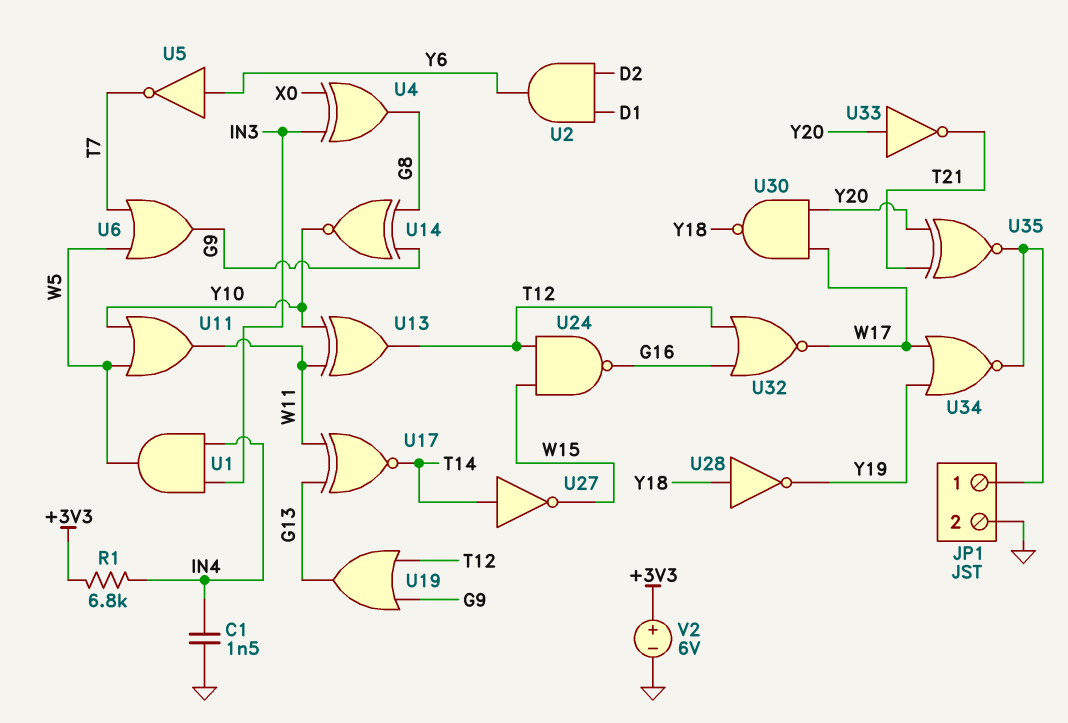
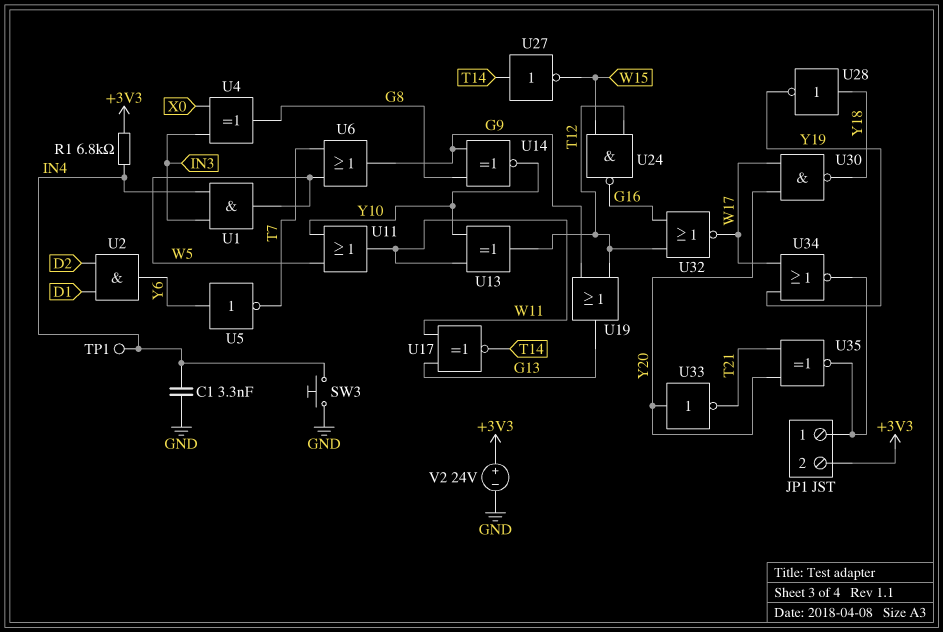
C1: 1.5nF (GND, IN4) -> 3.3nF (GND, IN4)
JP1 pin 2: GND -> +3V3
SW3: none -> button (GND, IN4)
TP1: none -> test point (IN4)
V2: 6V (plus +3V3, minus GND) -> 24V (plus +3V3, minus GND)

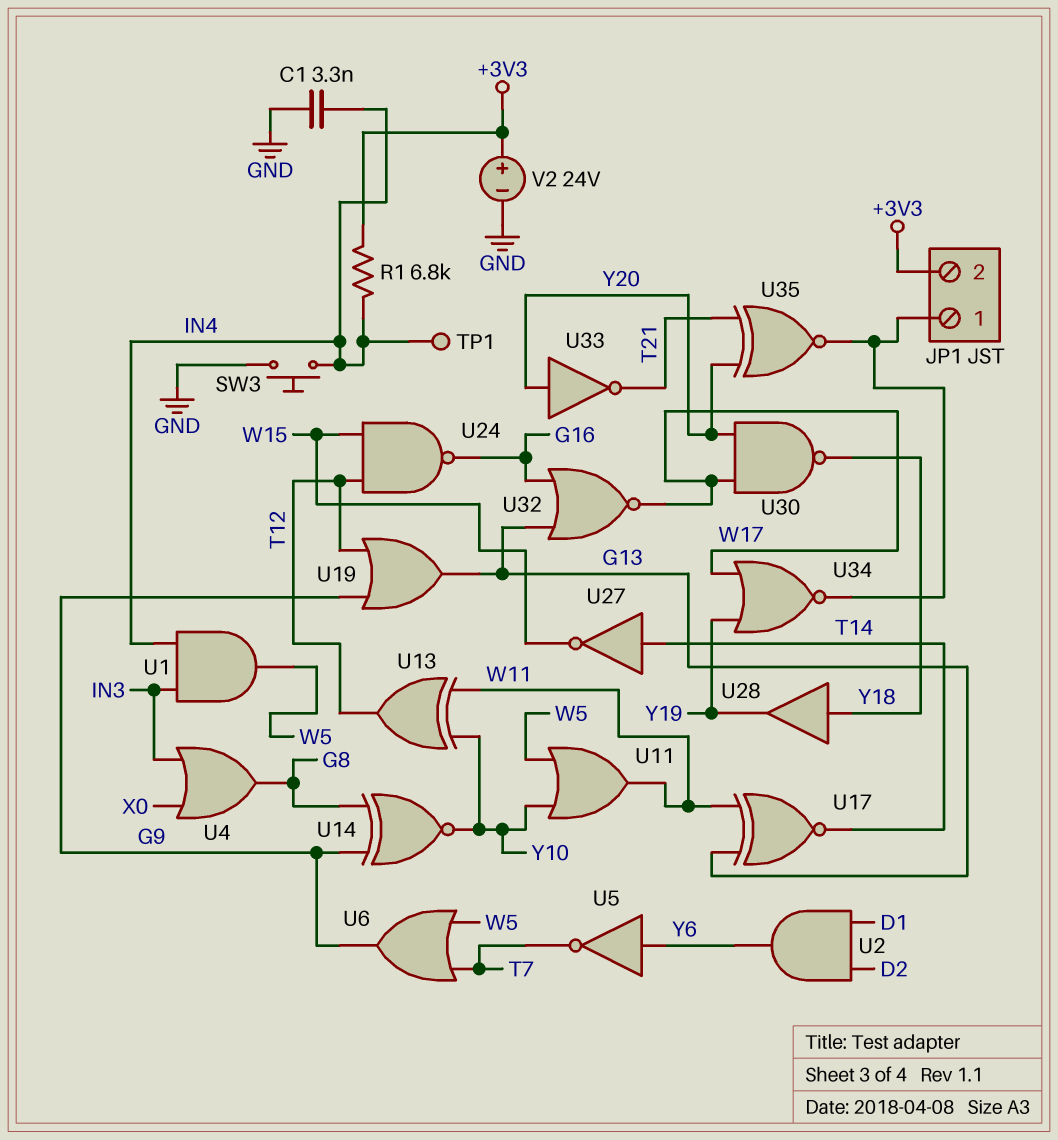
U4: XOR (in IN3, in X0, out G8) -> OR (in IN3, in X0, out G8)
U28: NOT (in Y18, out Y19) -> buffer (in Y18, out Y19)
U32: NOR (in G16, in T12, out W17) -> NOR (in G13, in G16, out W17)

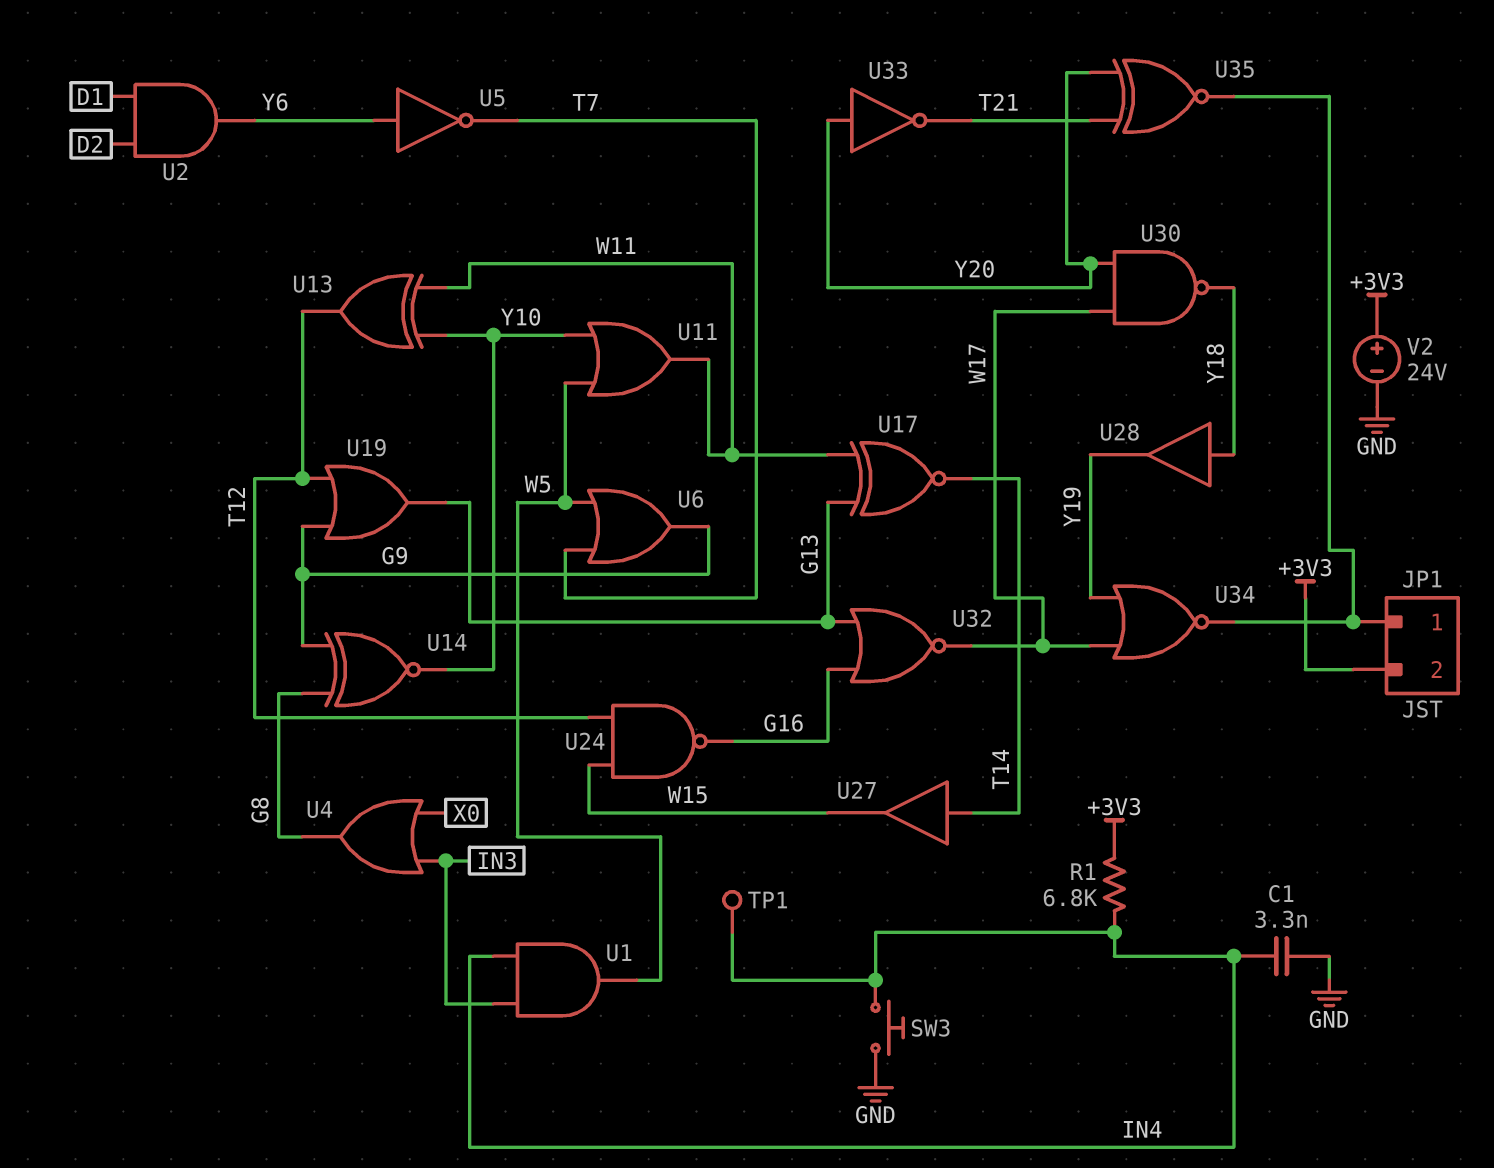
U27: NOT (in T14, out W15) -> buffer (in T14, out W15)

